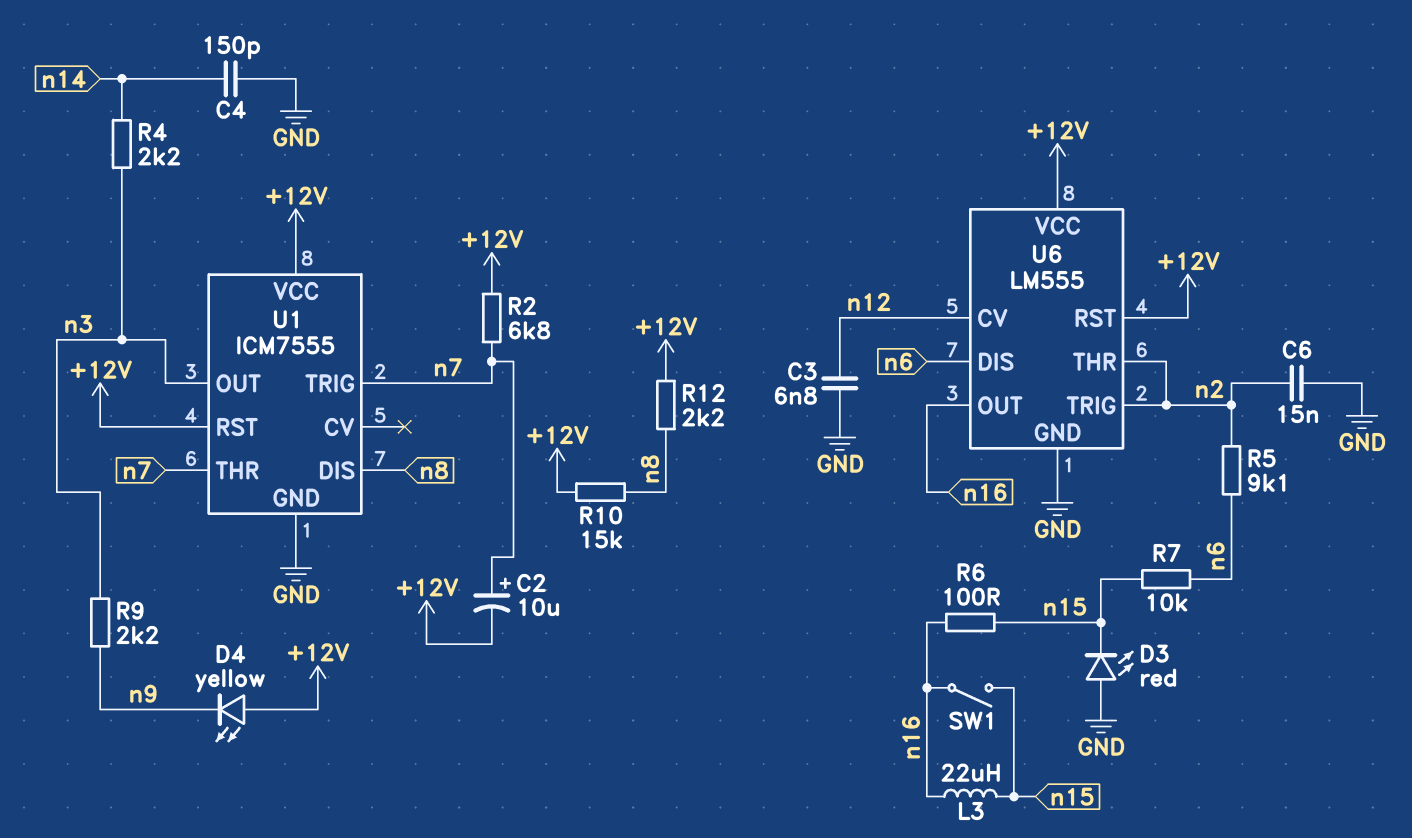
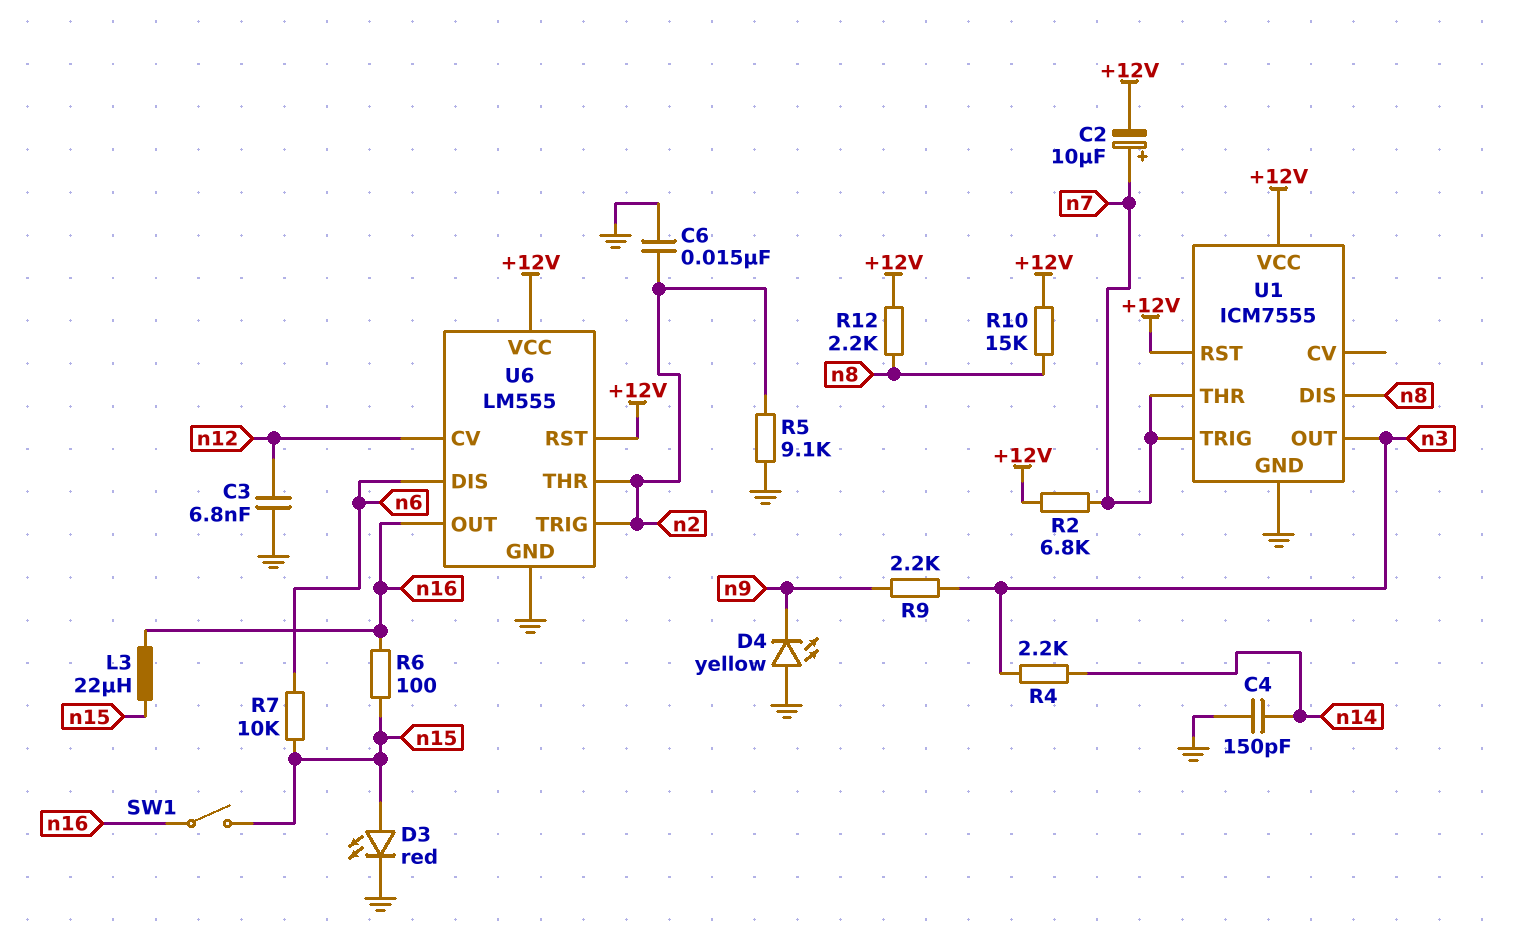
D3: LED red (A GND, K n15) -> LED red (A n15, K GND)
D4: LED yellow (A +12V, K n9) -> LED yellow (A GND, K n9)
R5: 9.1k (n2, n6) -> 9.1k (GND, n2)

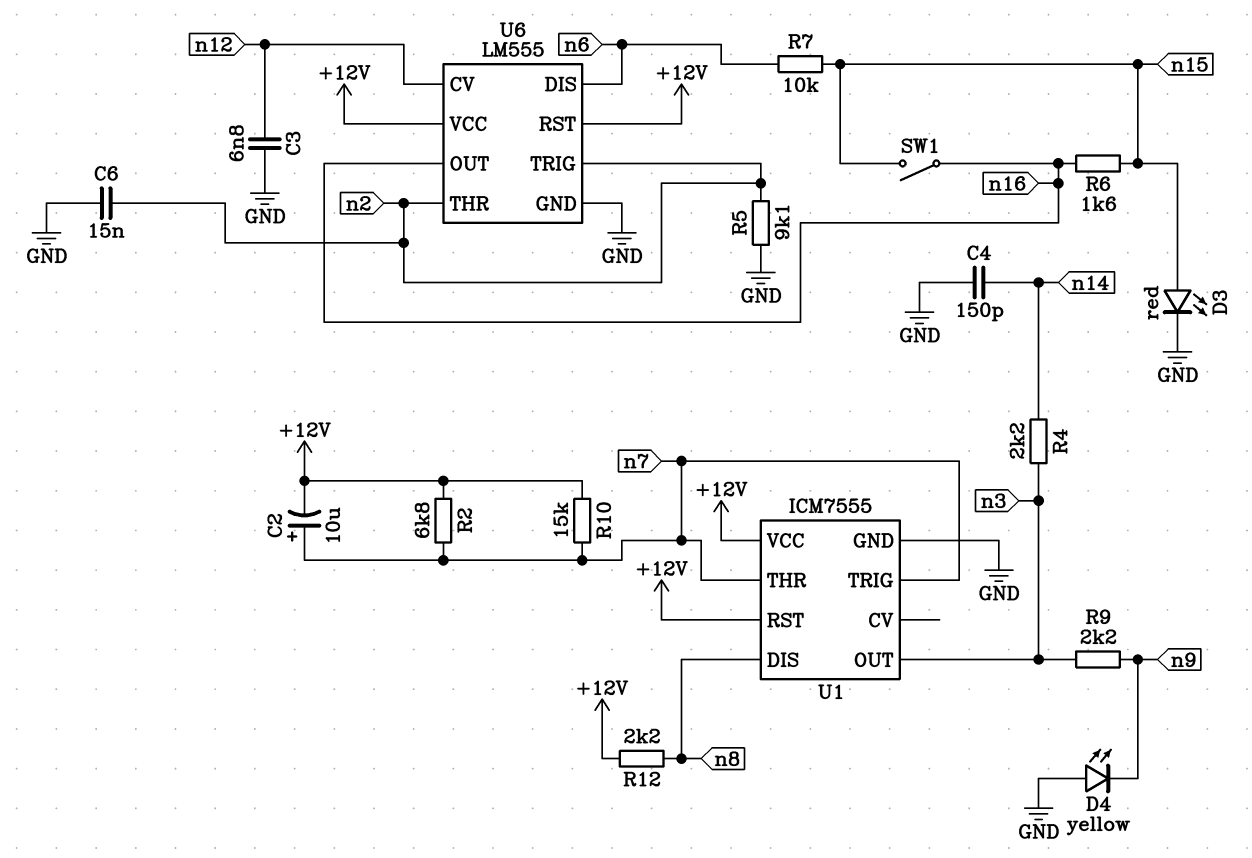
L3: 22uH (n15, n16) -> none
R6: 100 (n15, n16) -> 1.6k (n15, n16)
R10: 15k (+12V, n8) -> 15k (+12V, n7)

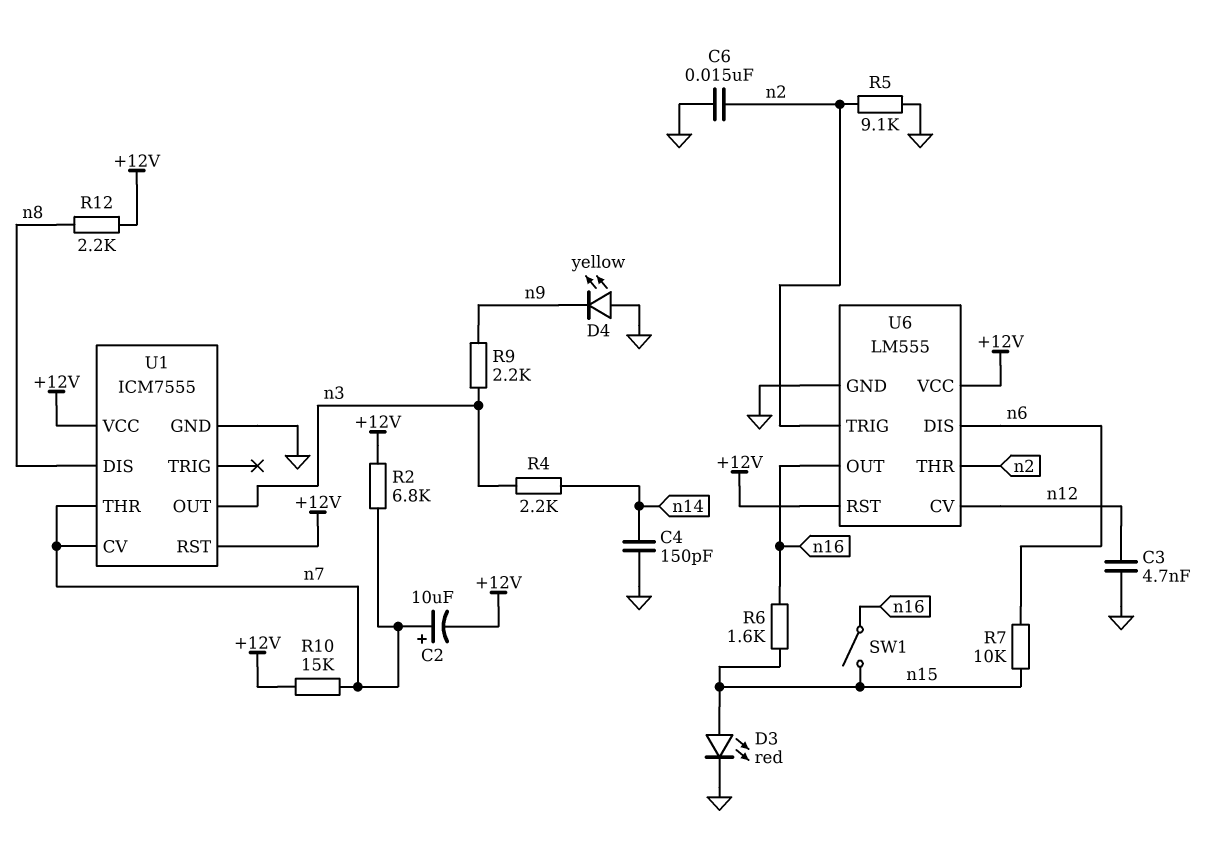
C3: 6.8nF (GND, n12) -> 4.7nF (GND, n12)
U1 pin CV: none -> n7
U1 pin TRIG: n7 -> none

